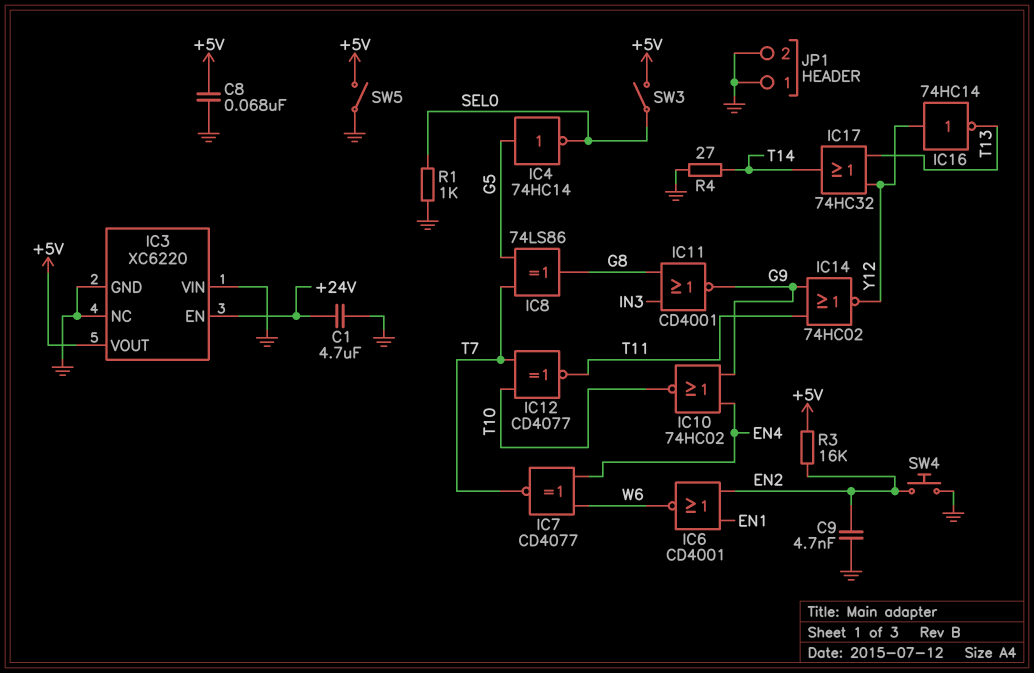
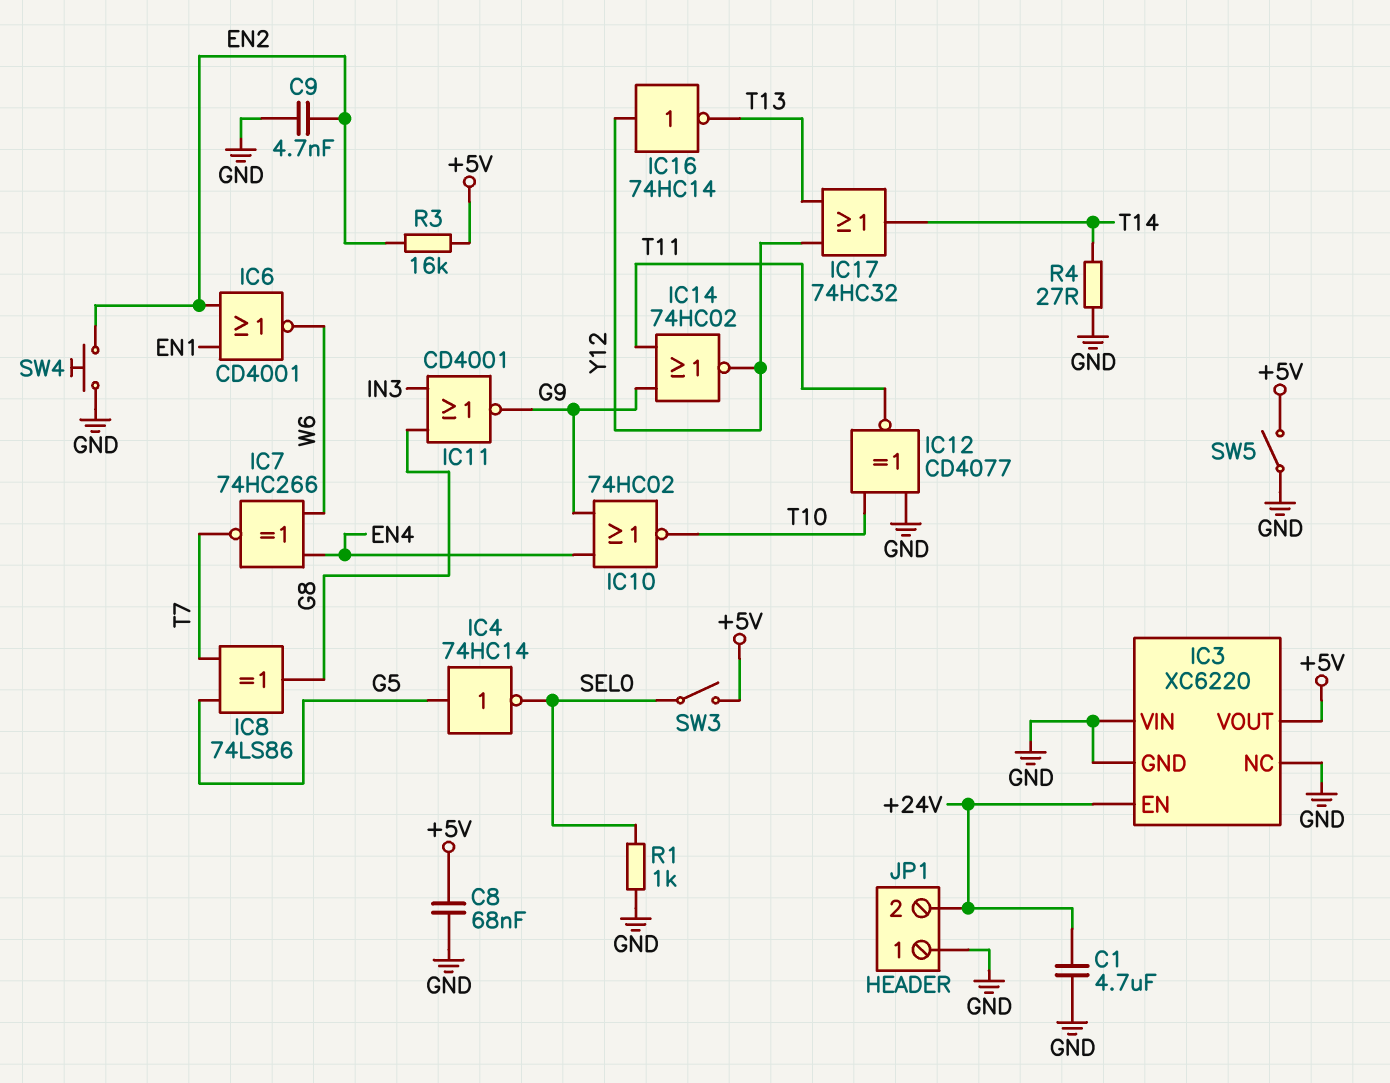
IC7: XNOR CD4077 (in EN4, in W6, out T7) -> XNOR 74HC266 (in EN4, in W6, out T7)
IC12: XNOR CD4077 (in T7, in T10, out T11) -> XNOR CD4077 (in GND, in T10, out T11)
JP1 pin 2: GND -> +24V

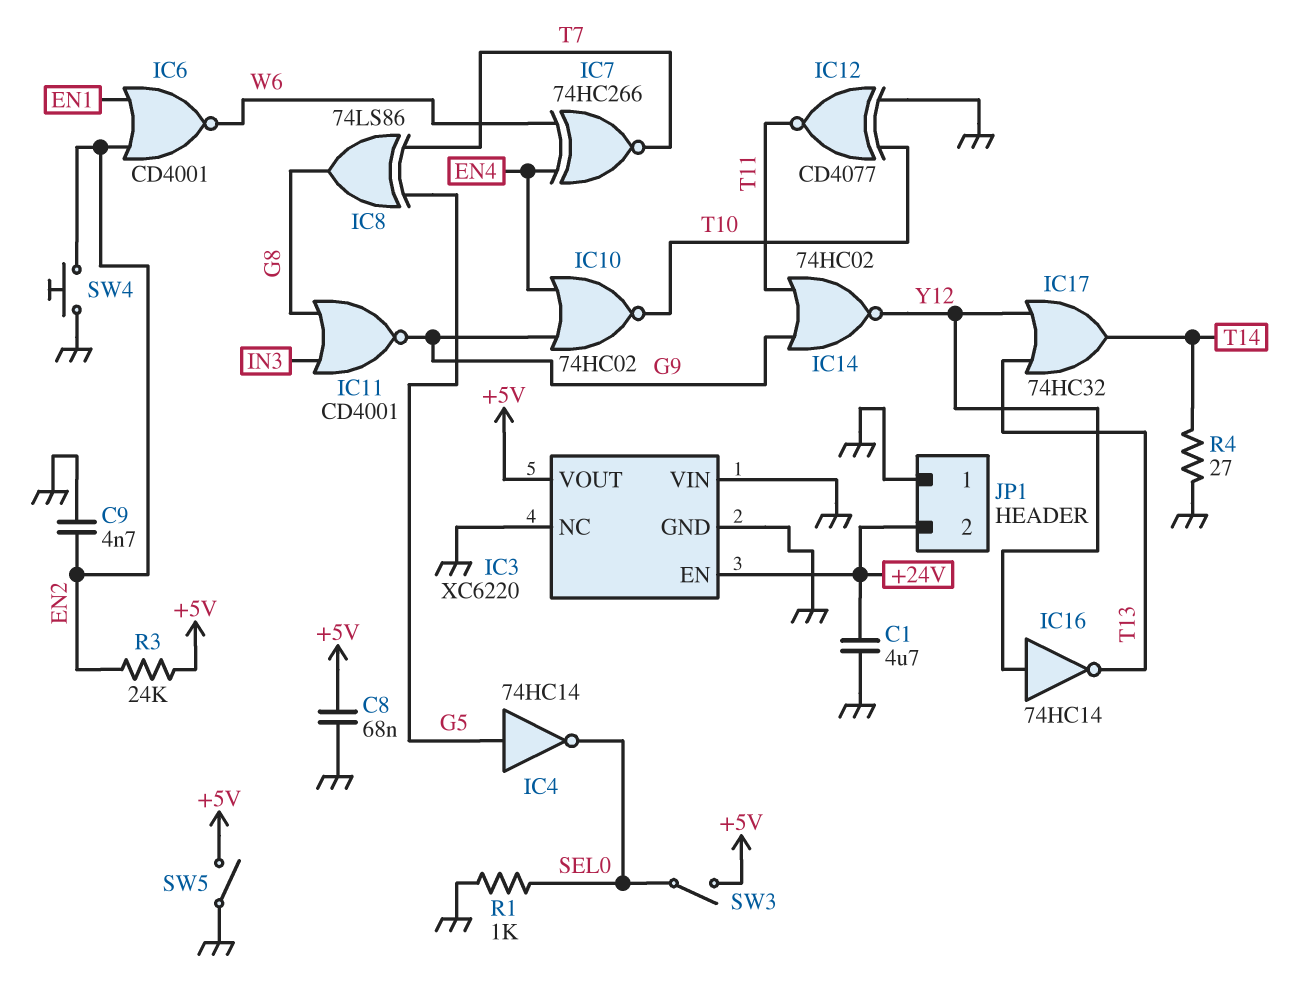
R3: 16k (+5V, EN2) -> 24k (+5V, EN2)

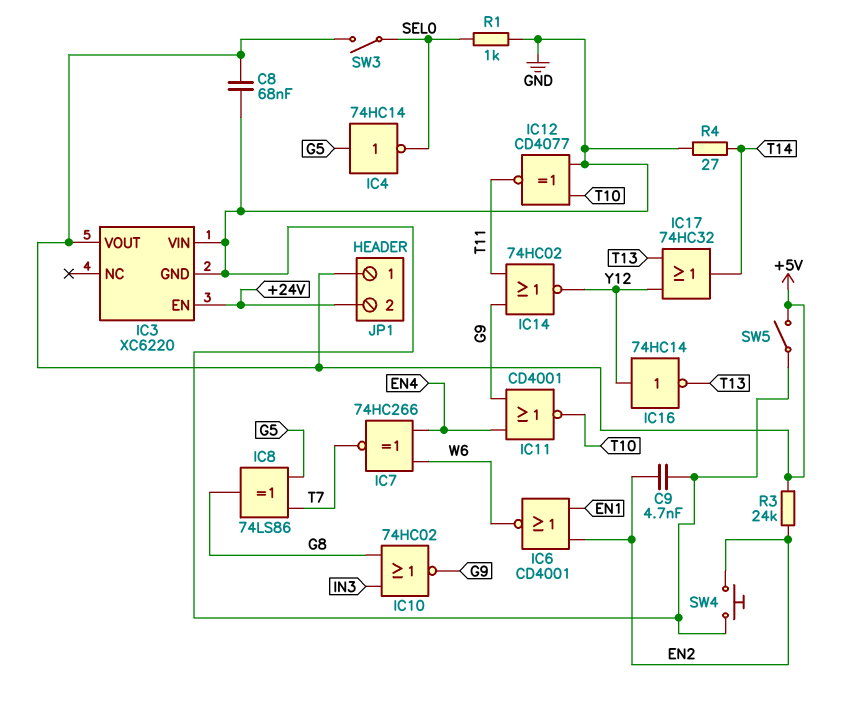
C1: 4.7uF (+24V, GND) -> none
IC3 pin NC: GND -> none
IC10: NOR 74HC02 (in EN4, in G9, out T10) -> NOR 74HC02 (in G8, in IN3, out G9)
IC11: NOR CD4001 (in G8, in IN3, out G9) -> NOR CD4001 (in EN4, in G9, out T10)
JP1 pin 1: GND -> +5V

